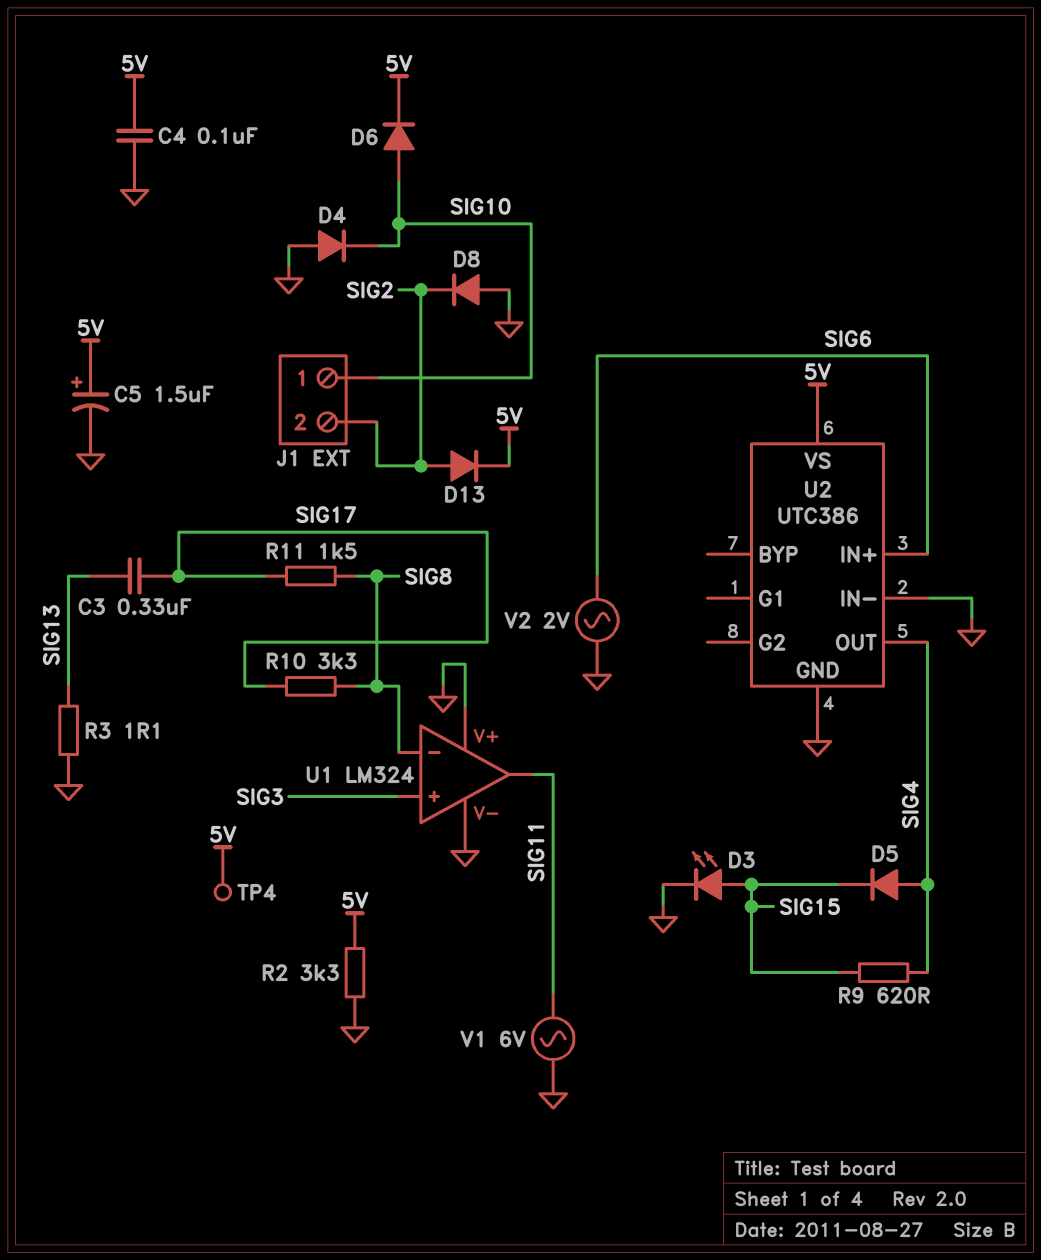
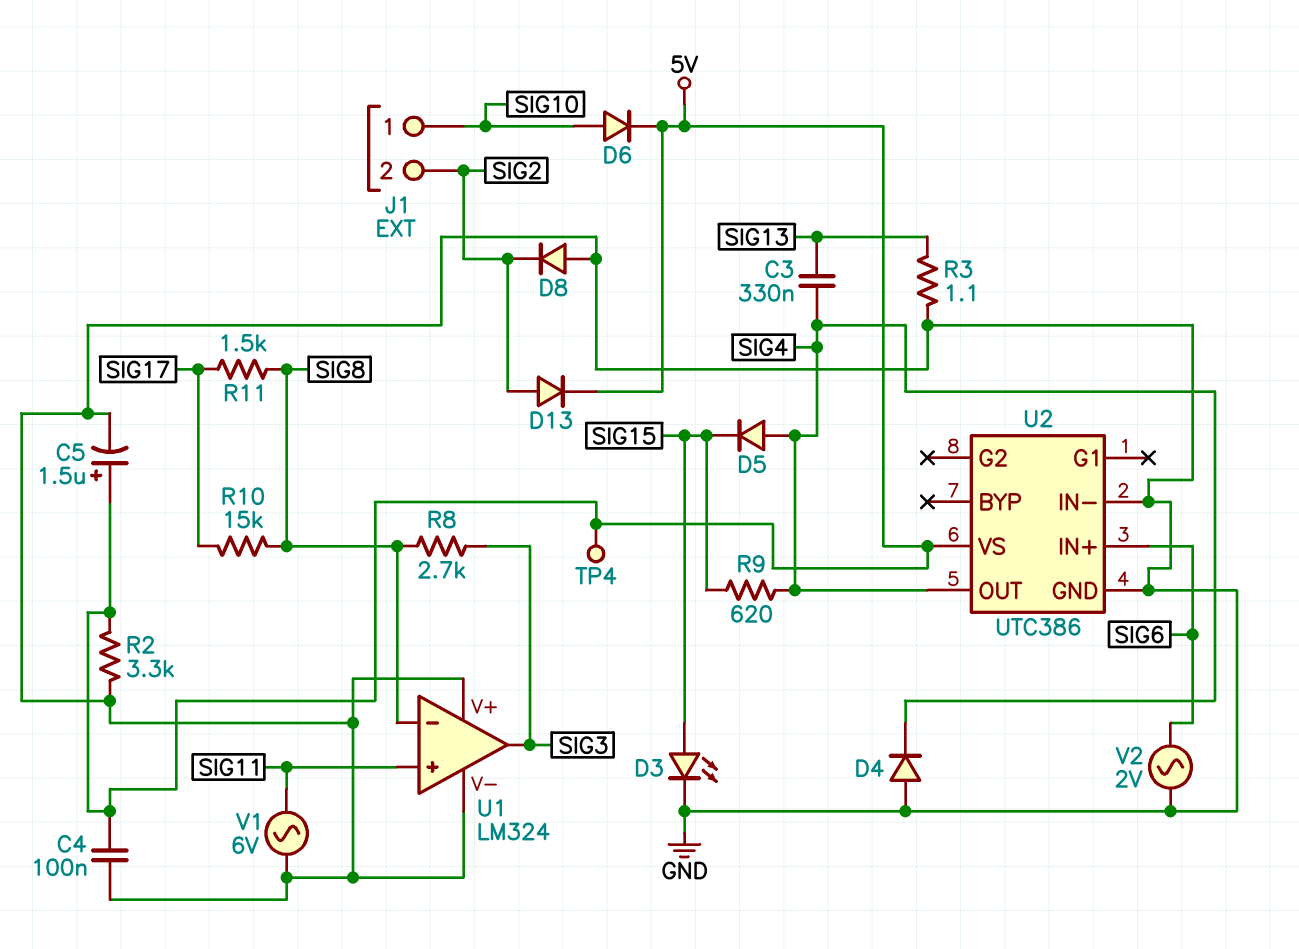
C3: 330nF (SIG13, SIG17) -> 330nF (SIG4, SIG13)
D4: diode (A GND, K SIG10) -> diode (A GND, K SIG4)
R8: none -> 2.7k (SIG3, SIG8)
R10: 3.3k (SIG8, SIG17) -> 15k (SIG8, SIG17)
U1 pin in+: SIG3 -> SIG11
U1 pin out: SIG11 -> SIG3

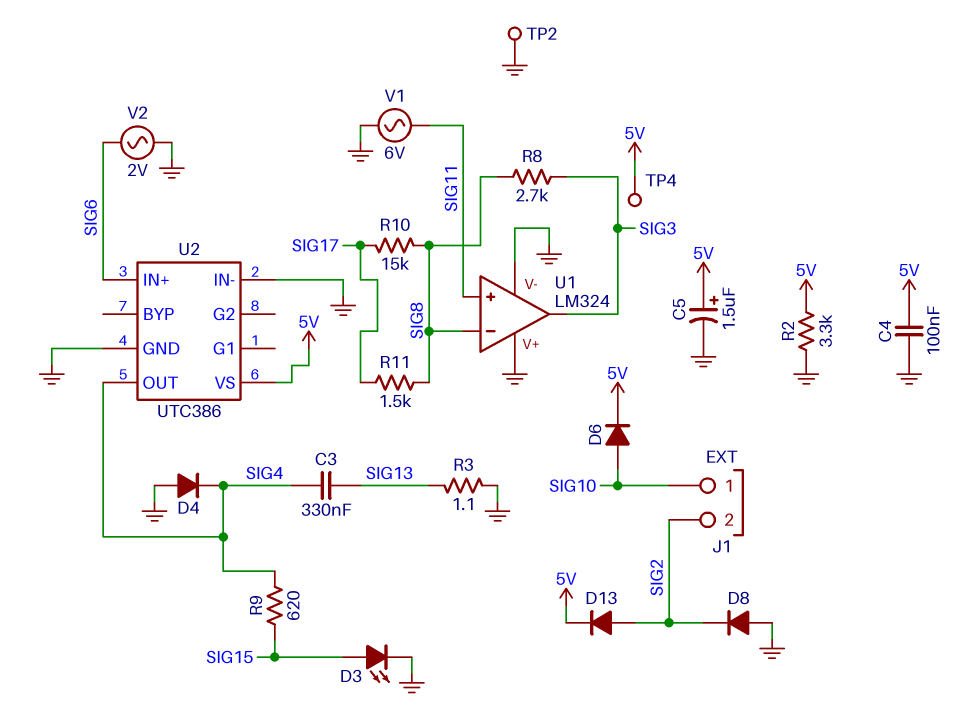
D5: diode (A SIG4, K SIG15) -> none
TP2: none -> test point (GND)

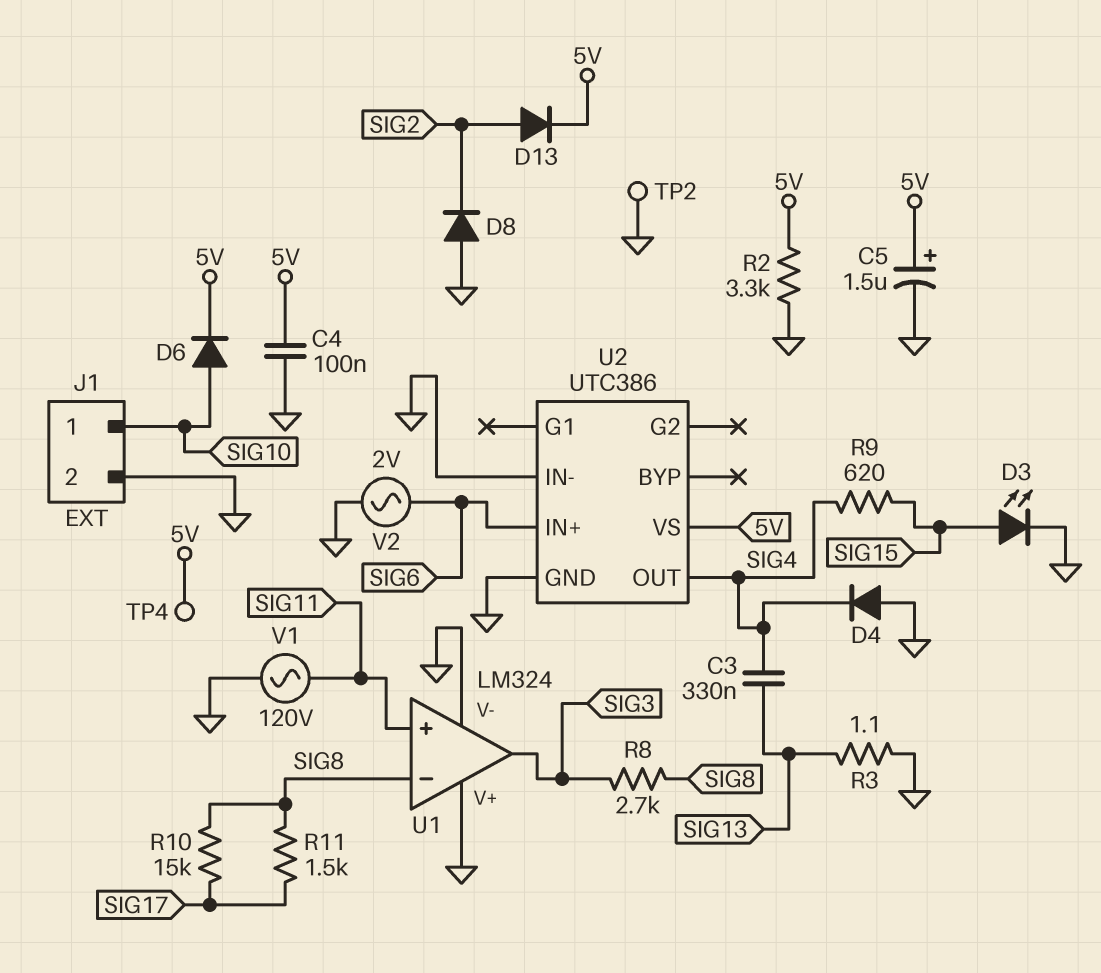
J1 pin 2: SIG2 -> GND
V1: AC 6V (GND, SIG11) -> AC 120V (GND, SIG11)

